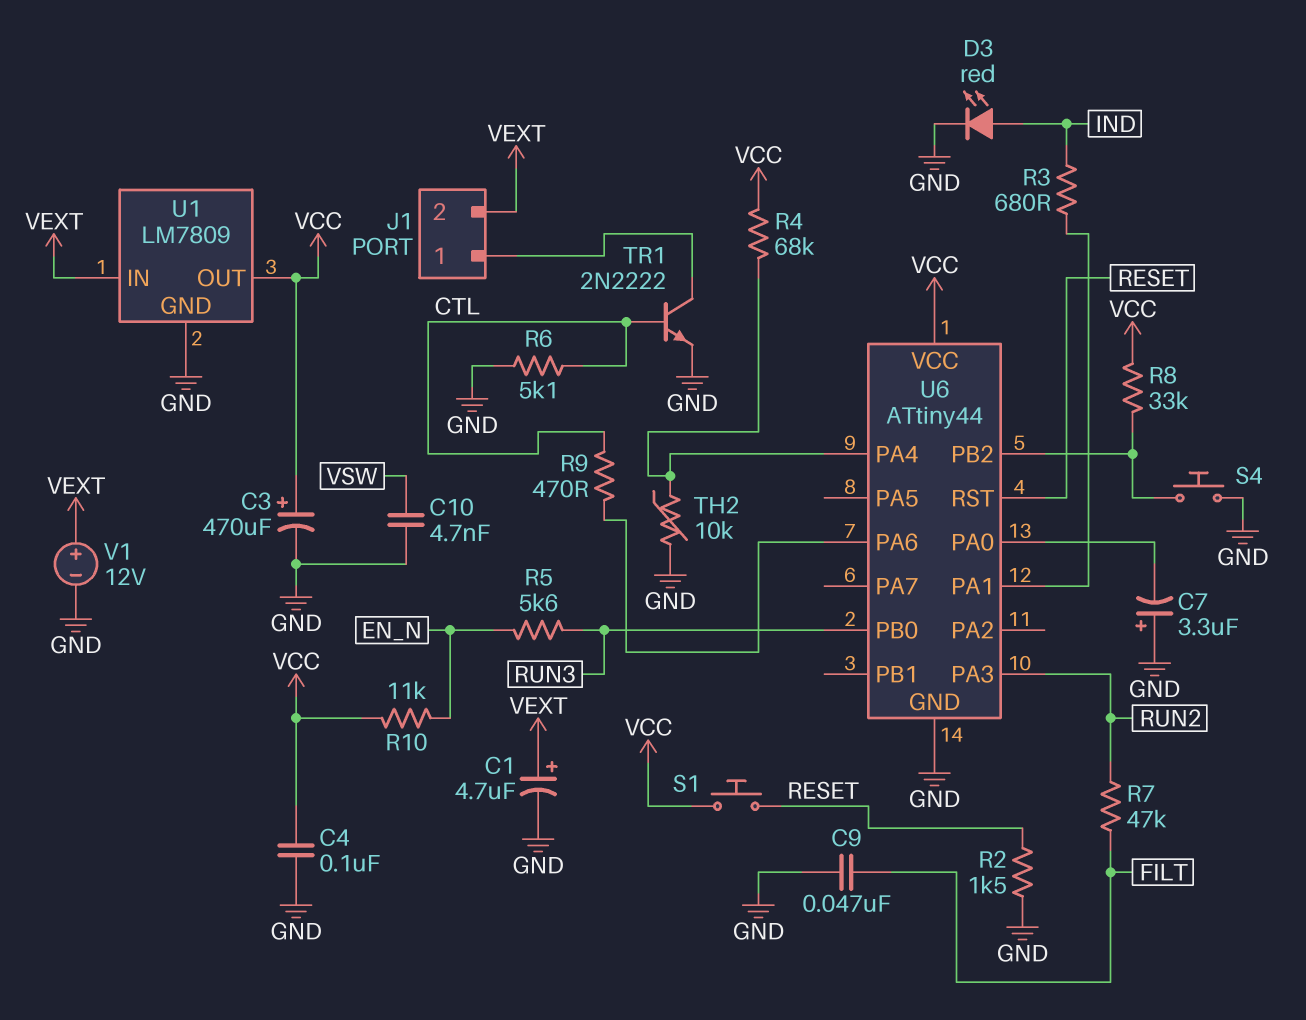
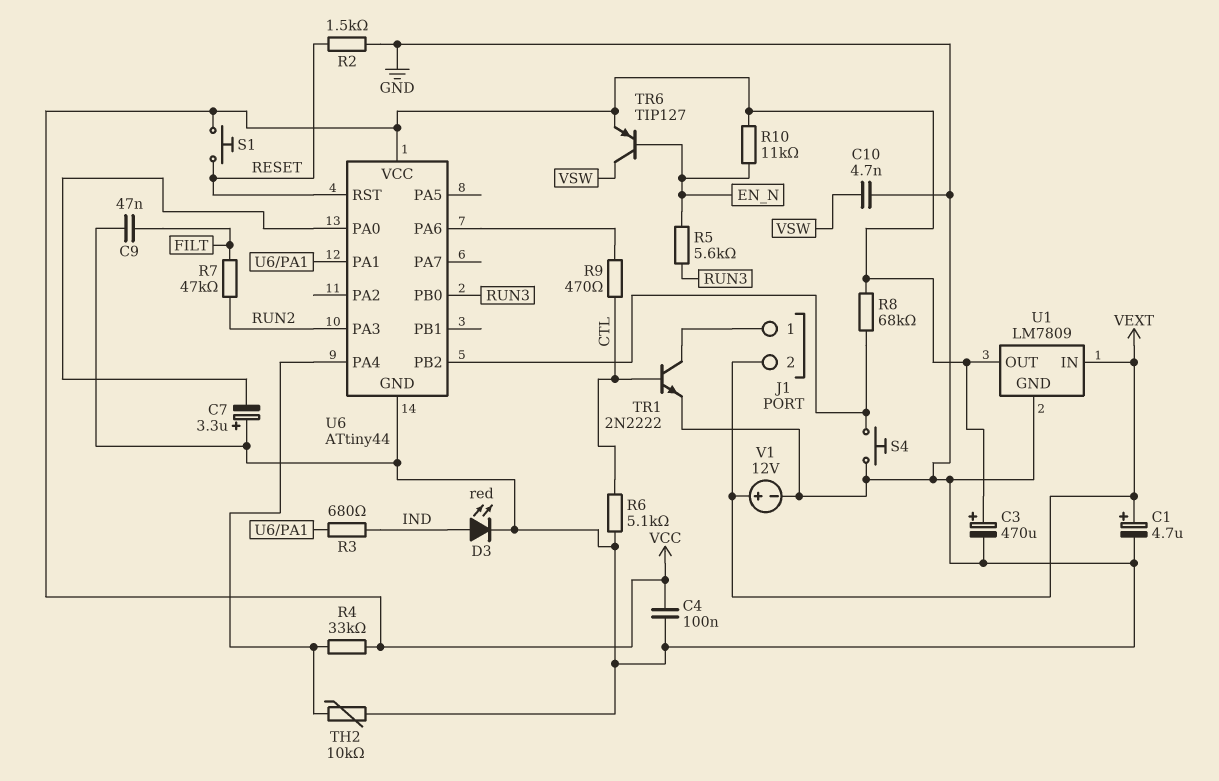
R4: 68k (U6/PA4, VCC) -> 33k (U6/PA4, VCC)
R8: 33k (U6/PB2, VCC) -> 68k (U6/PB2, VCC)
TR6: none -> PNP TIP127 (B EN_N, C VSW, E VCC)

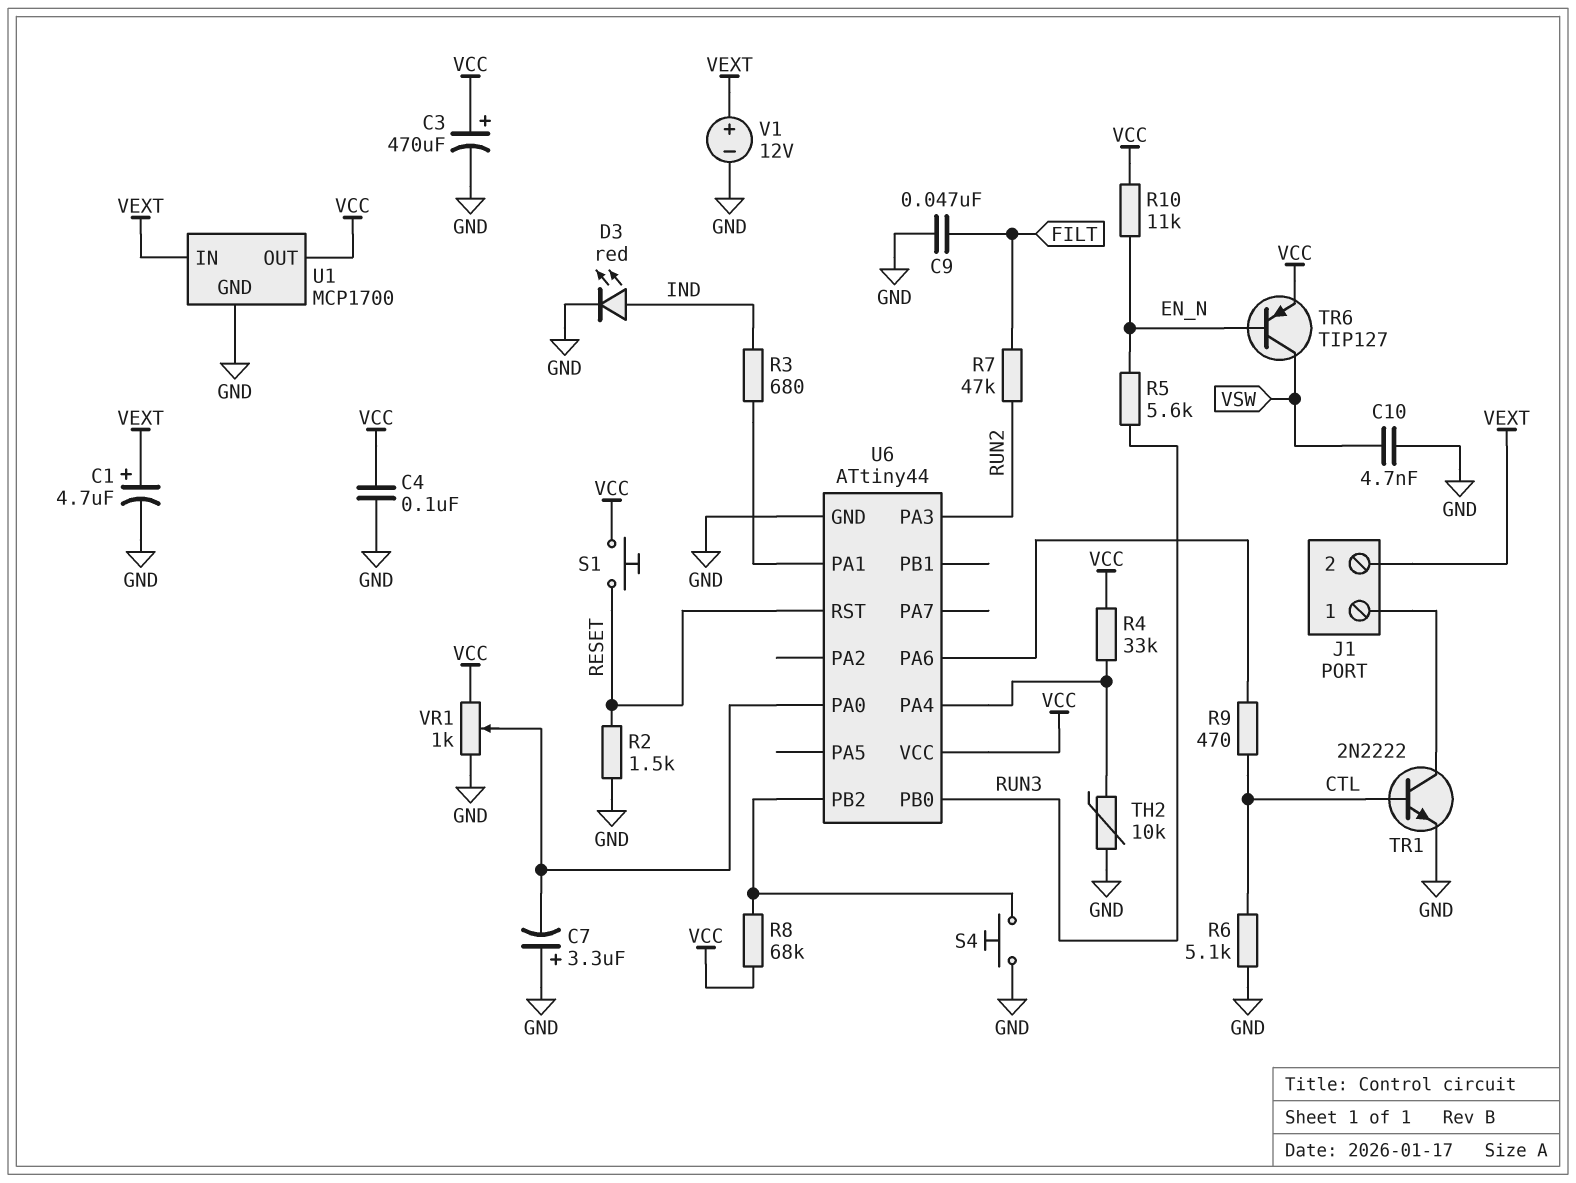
U1: LM7809 -> MCP1700
VR1: none -> 1k (GND, VCC, wiper U6/PA0)

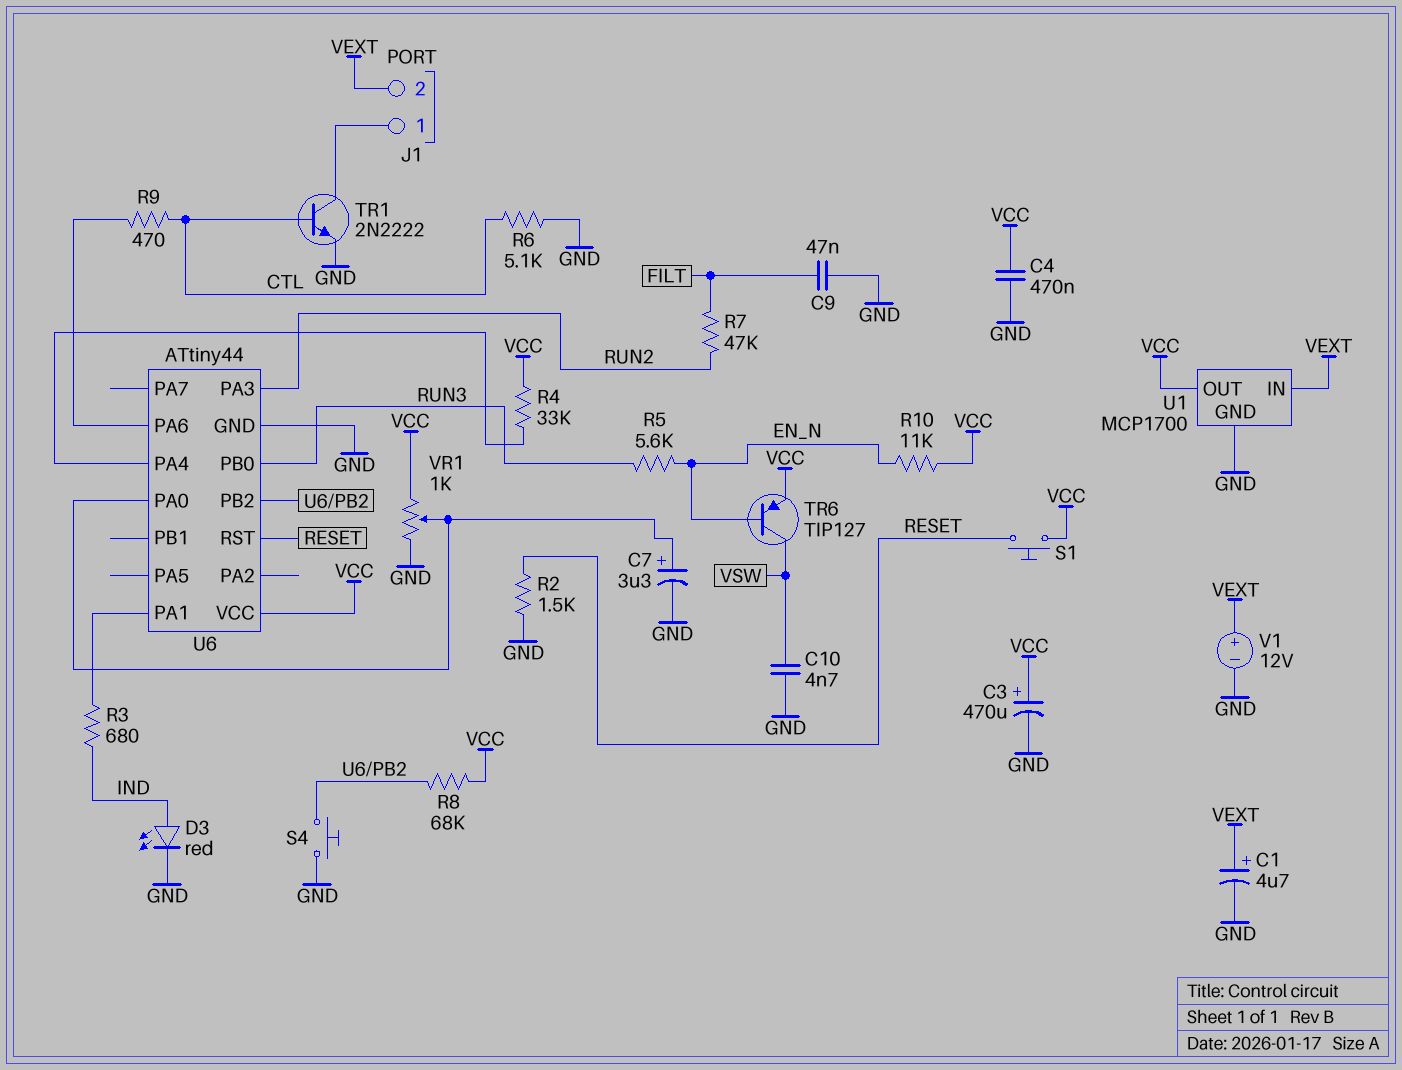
C4: 100nF (GND, VCC) -> 470nF (GND, VCC)
C7: 3.3uF (plus GND, minus U6/PA0) -> 3.3uF (plus U6/PA0, minus GND)
TH2: 10k (GND, U6/PA4) -> none

